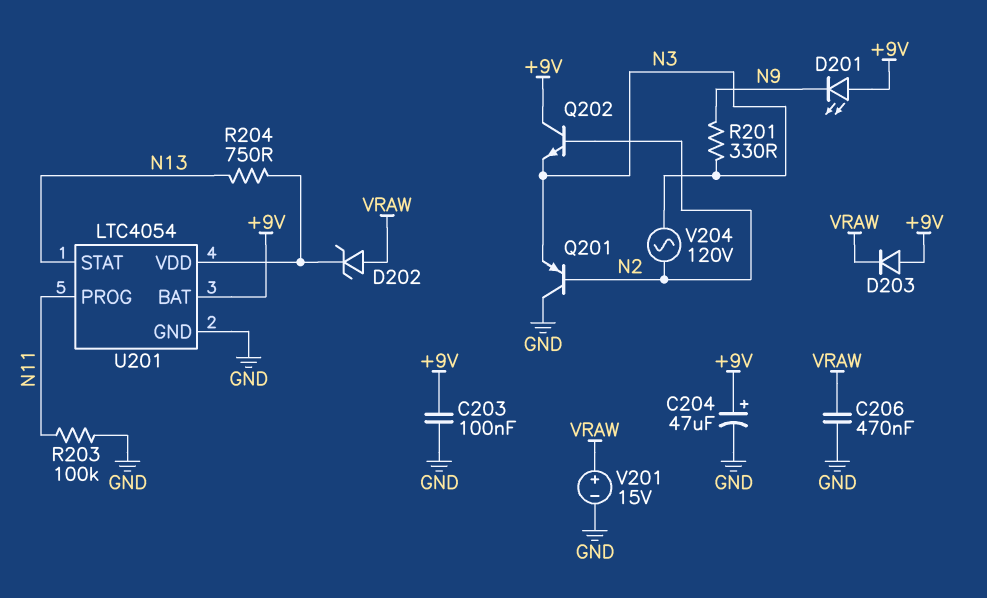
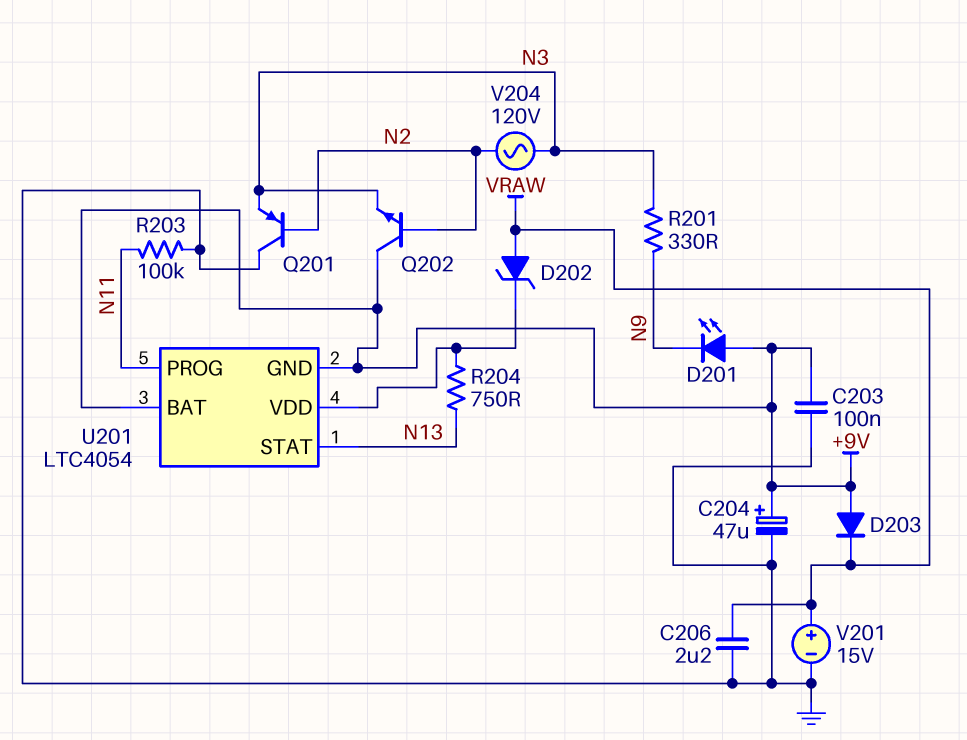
C206: 470nF (GND, VRAW) -> 2.2uF (GND, VRAW)
U201 pin GND: GND -> +9V

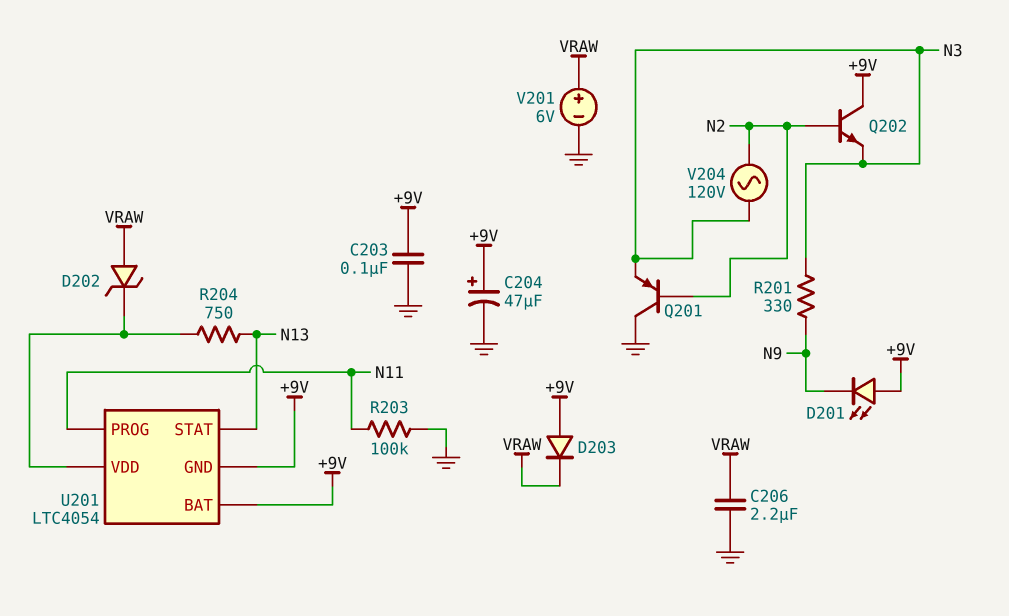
V201: 15V (plus VRAW, minus GND) -> 6V (plus VRAW, minus GND)

